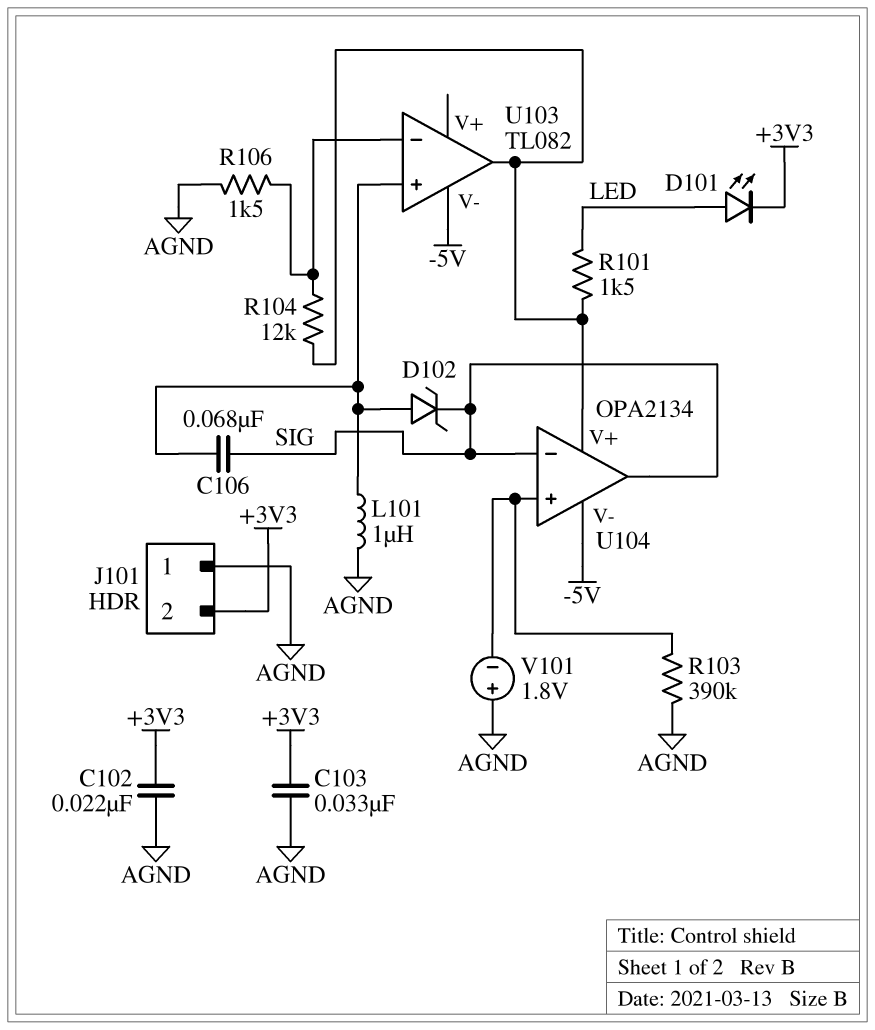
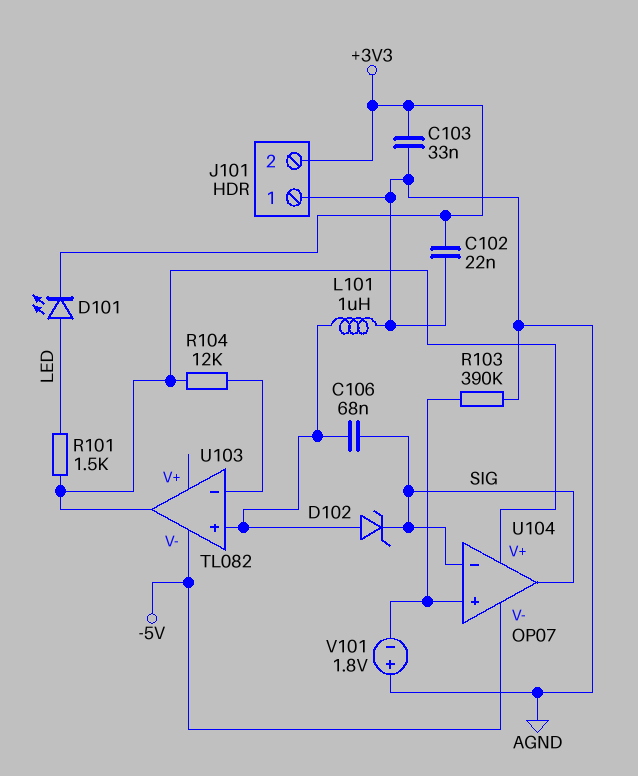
R106: 1.5k (AGND, U103/in-) -> none
U104: OPA2134 -> OP07

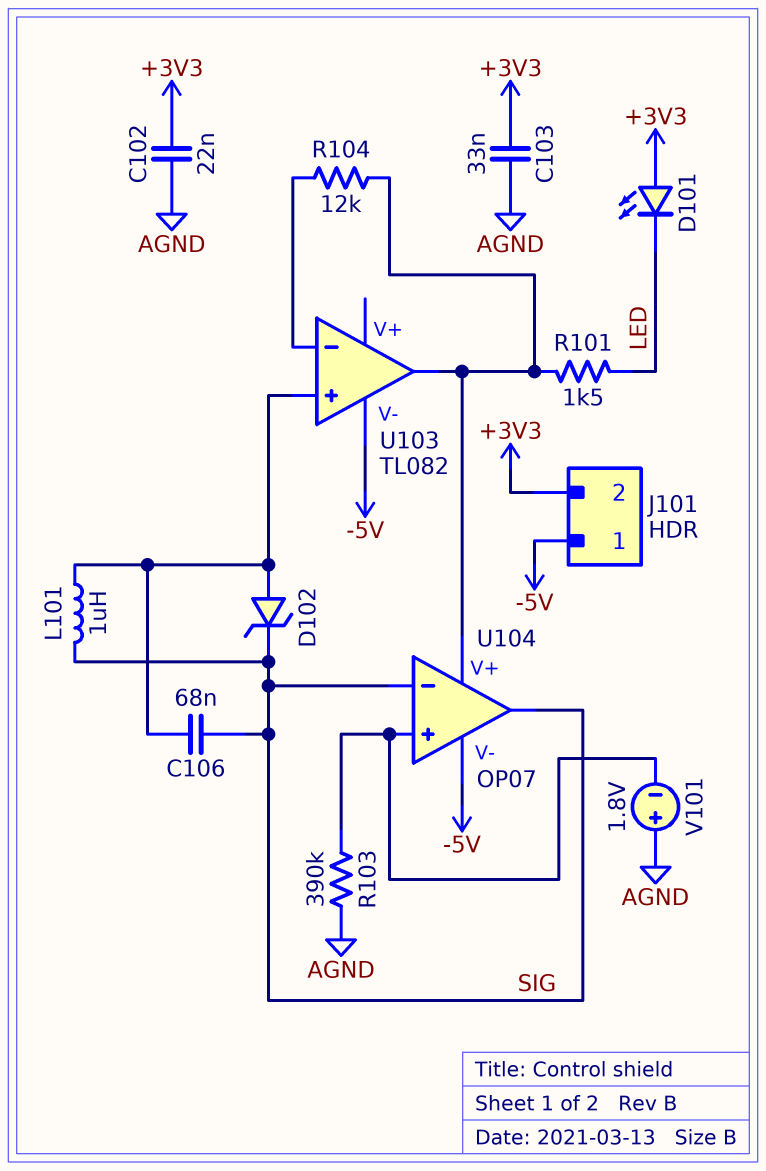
D101: LED (A LED, K +3V3) -> LED (A +3V3, K LED)
J101 pin 1: AGND -> -5V
L101: 1uH (AGND, U103/in+) -> 1uH (SIG, U103/in+)

